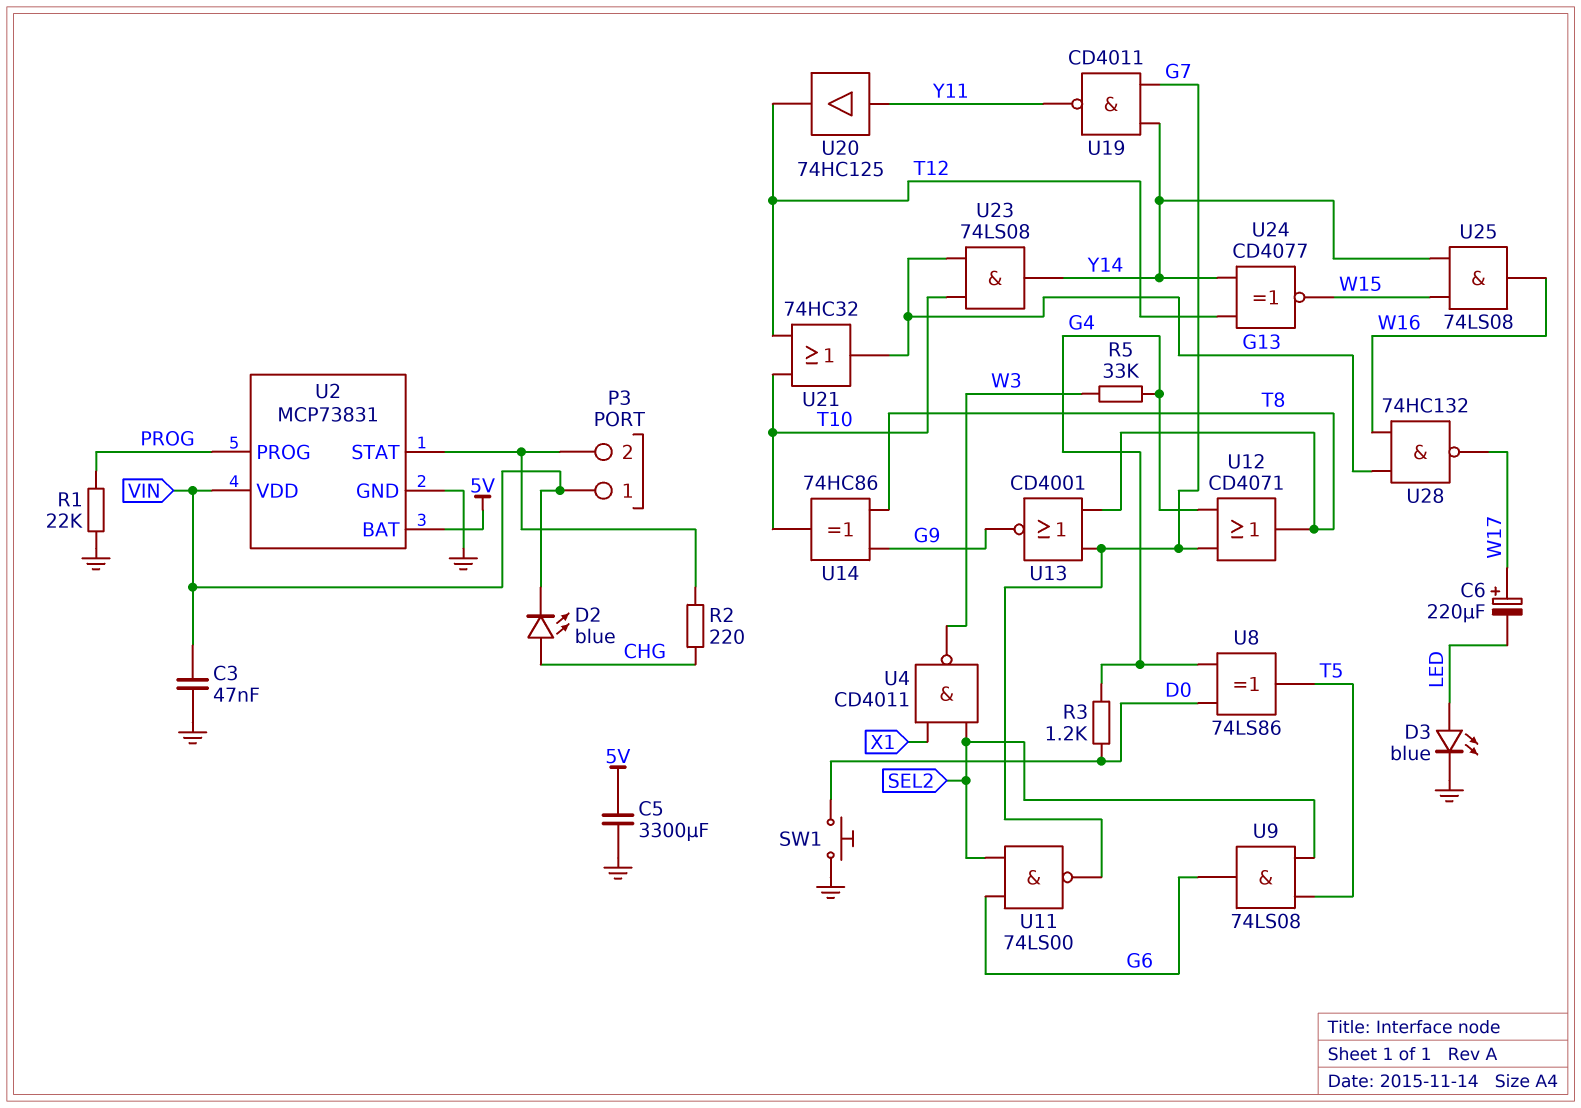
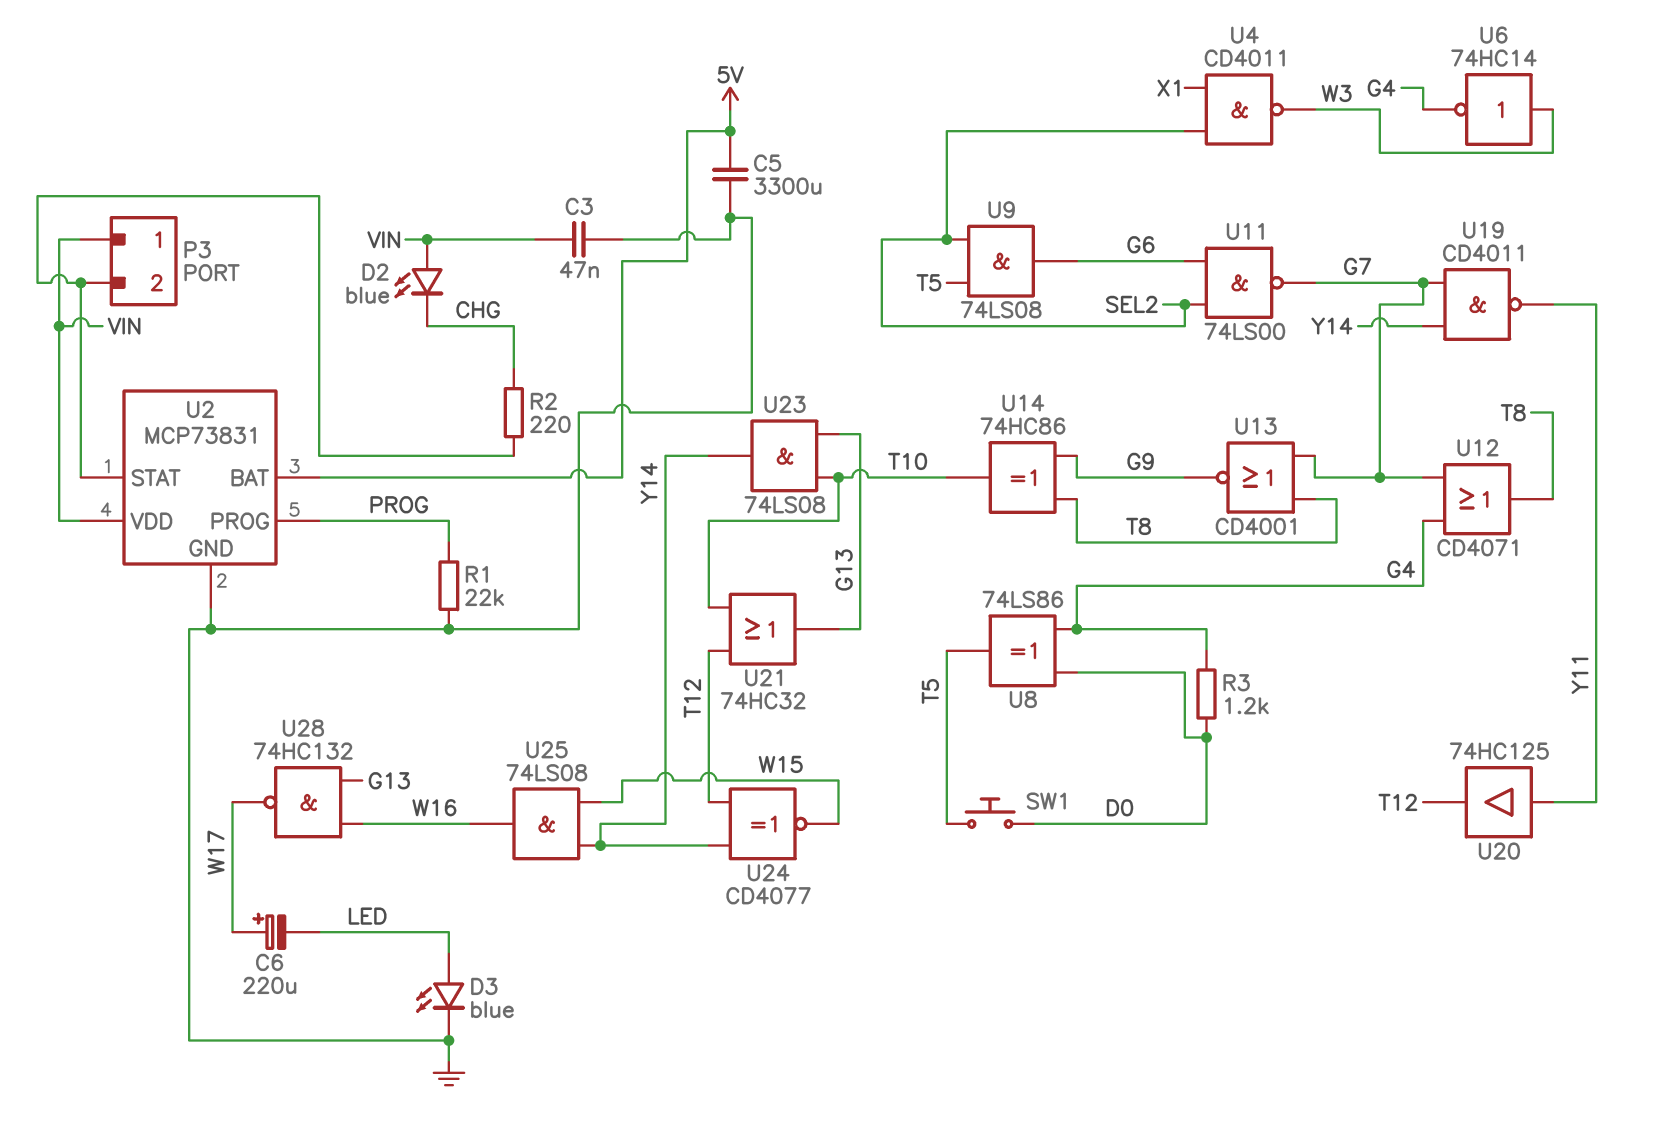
D2: LED blue (A CHG, K VIN) -> LED blue (A VIN, K CHG)
R5: 33k (G4, W3) -> none
SW1: button (D0, GND) -> button (D0, T5)
U6: none -> NOT 74HC14 (in W3, out G4)

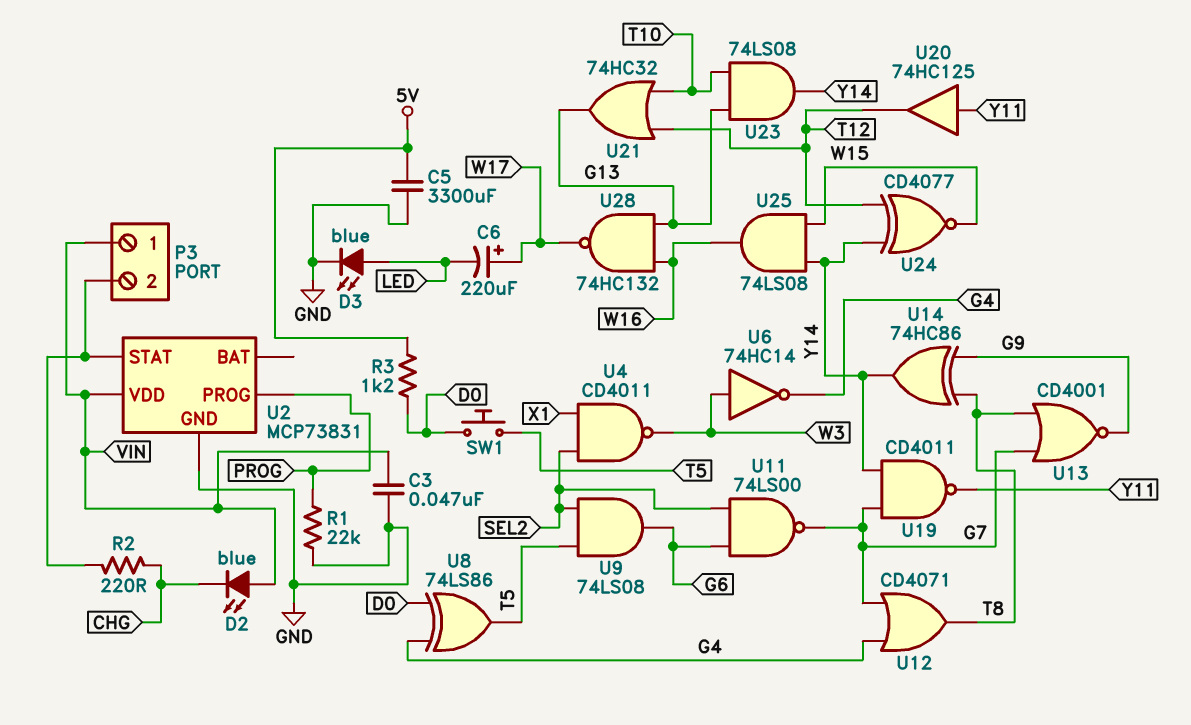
R3: 1.2k (D0, G4) -> 1.2k (5V, D0)
U2 pin BAT: 5V -> none
U14: XOR 74HC86 (in G9, in T8, out T10) -> XOR 74HC86 (in G9, in T8, out Y14)

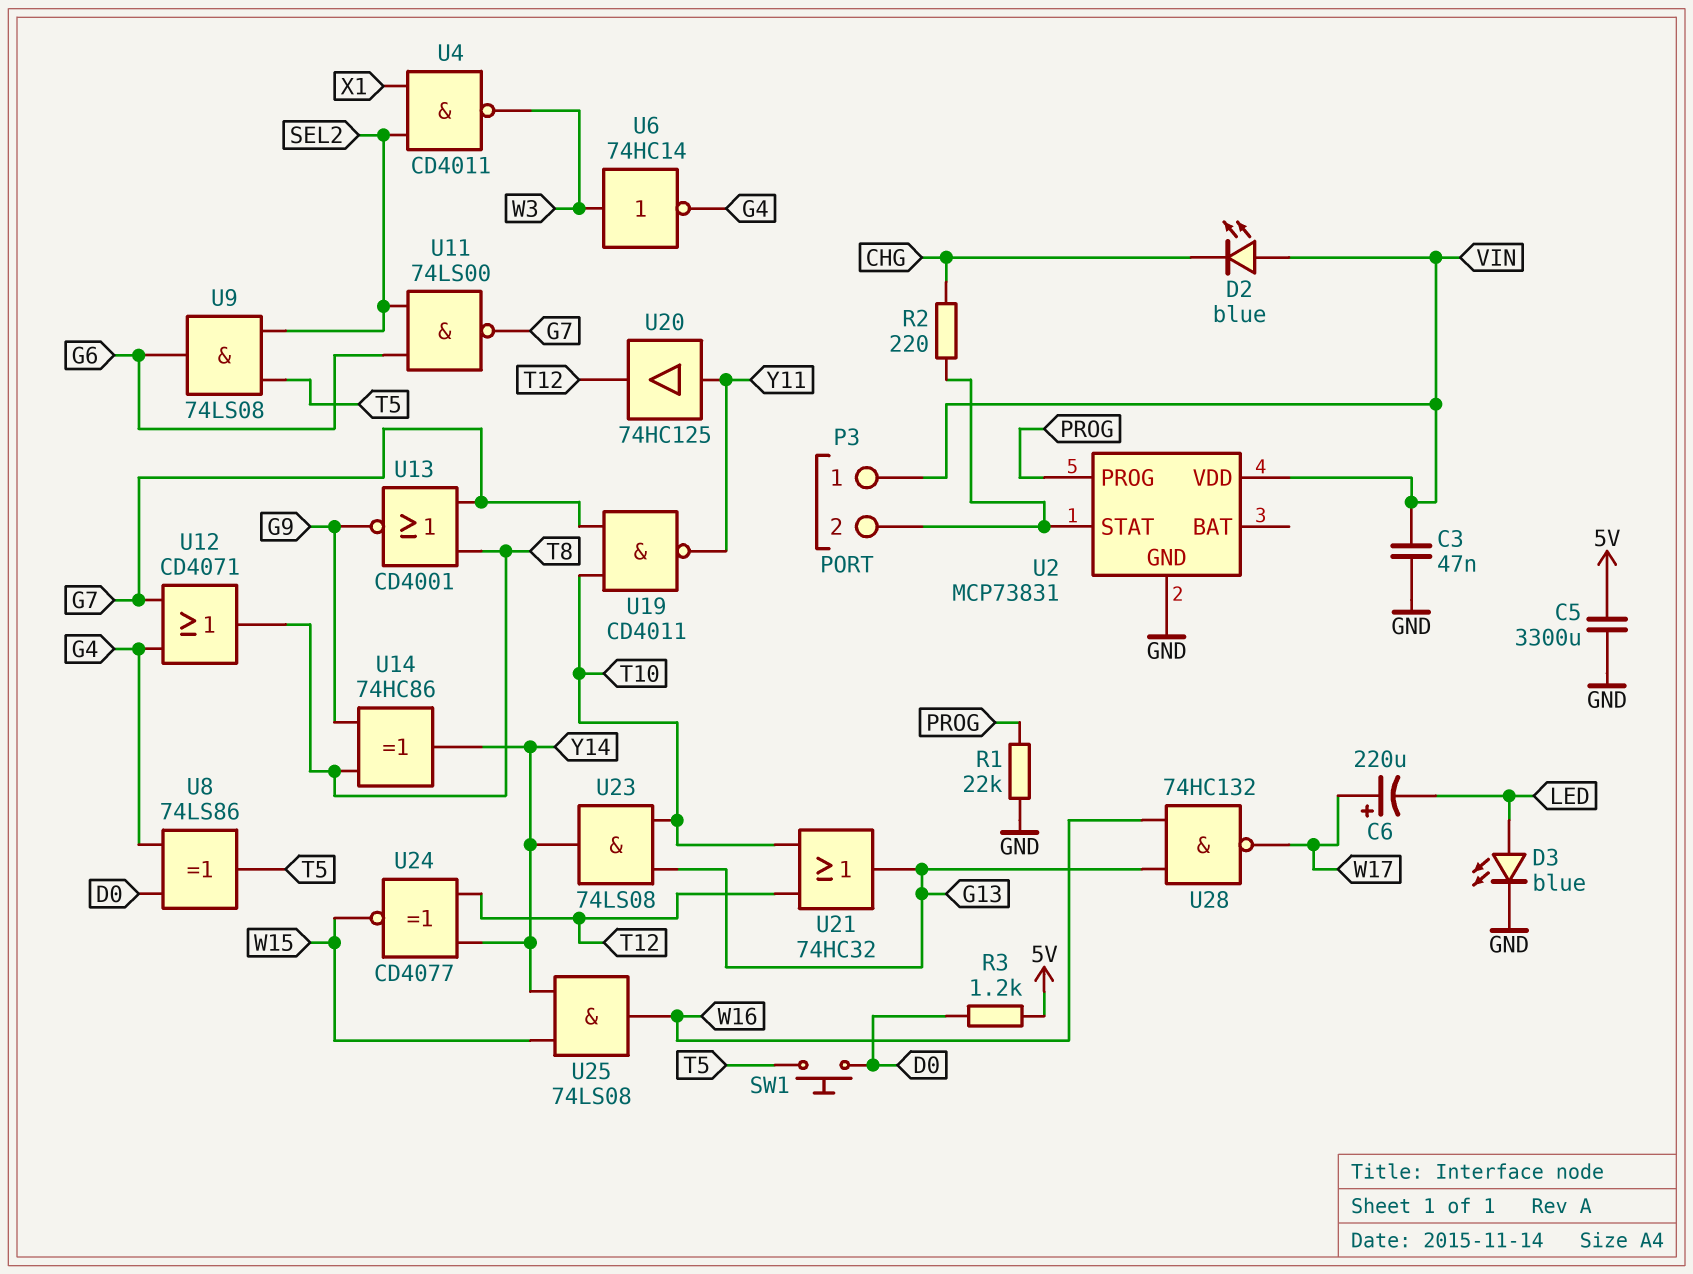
U19: NAND CD4011 (in G7, in Y14, out Y11) -> NAND CD4011 (in G7, in T10, out Y11)

